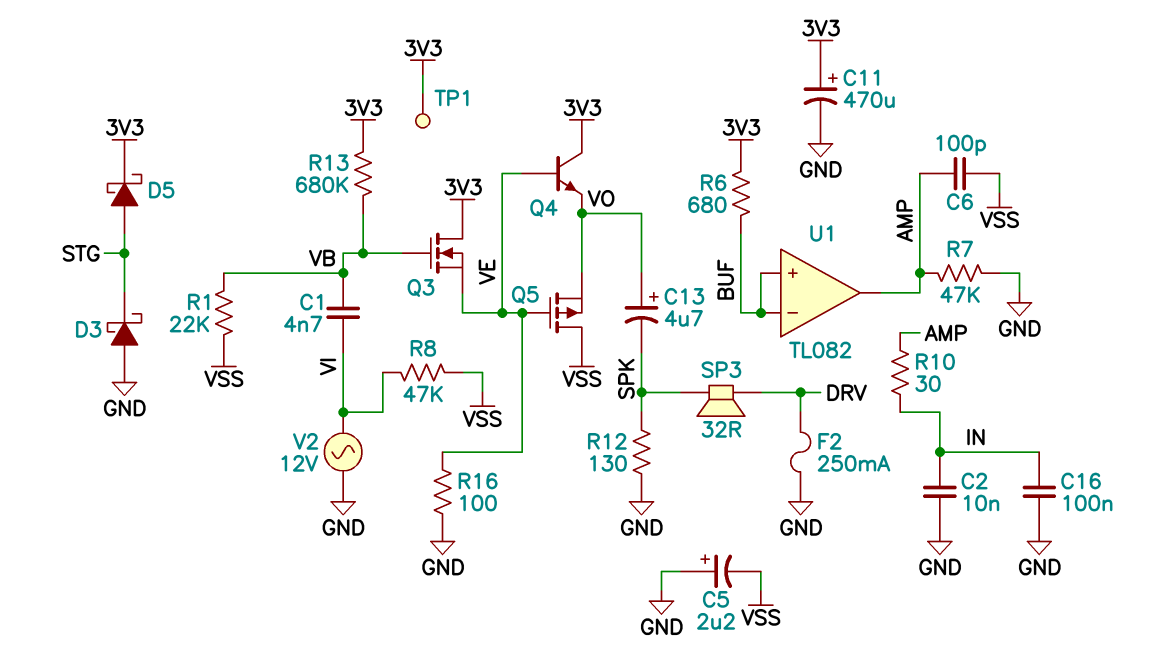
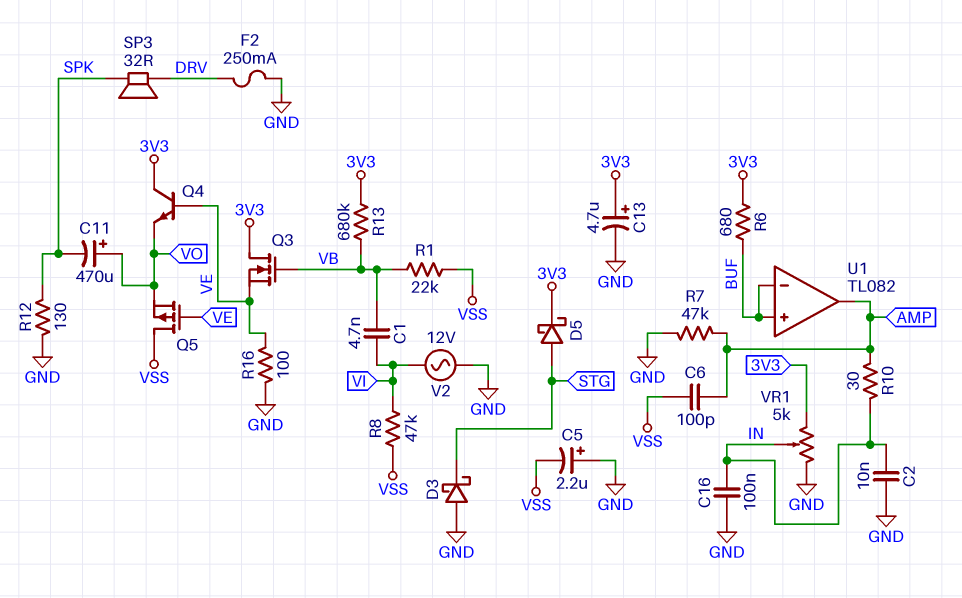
C11: 470uF (plus 3V3, minus GND) -> 470uF (plus VO, minus SPK)
C13: 4.7uF (plus VO, minus SPK) -> 4.7uF (plus 3V3, minus GND)
TP1: test point (3V3) -> none
VR1: none -> 5k (3V3, GND, wiper IN)

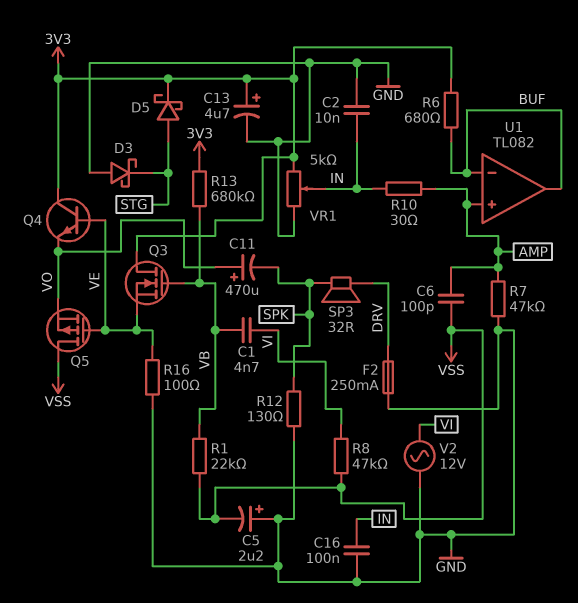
U1 pin in+: BUF -> AMP
U1 pin out: AMP -> BUF

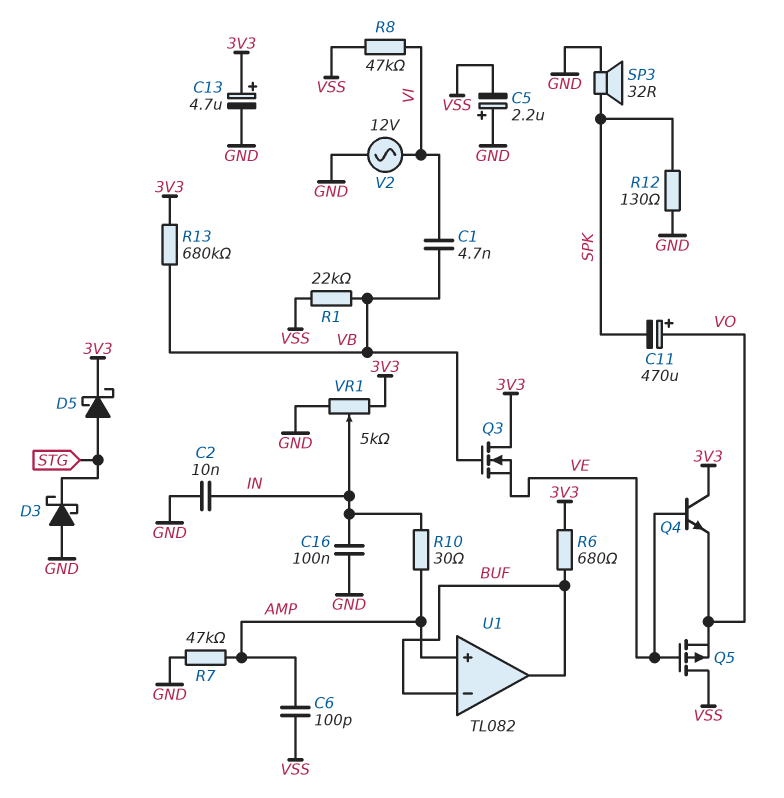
F2: 250mA (DRV, GND) -> none
R16: 100 (GND, VE) -> none
SP3: speaker 32R (DRV, SPK) -> speaker 32R (GND, SPK)

